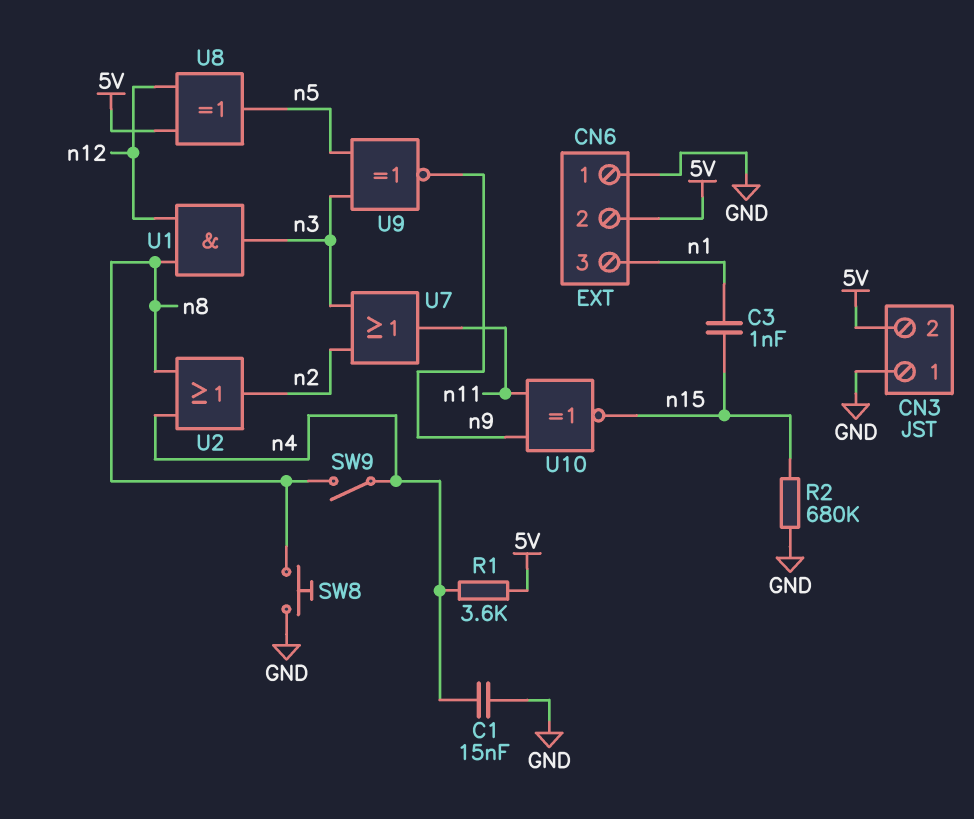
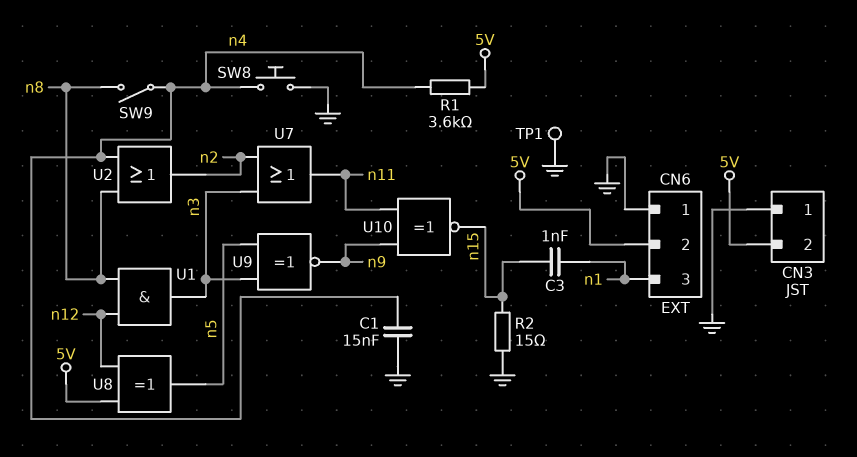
R2: 680k (GND, n15) -> 15 (GND, n15)
SW8: button (GND, n8) -> button (GND, n4)
TP1: none -> test point (GND)

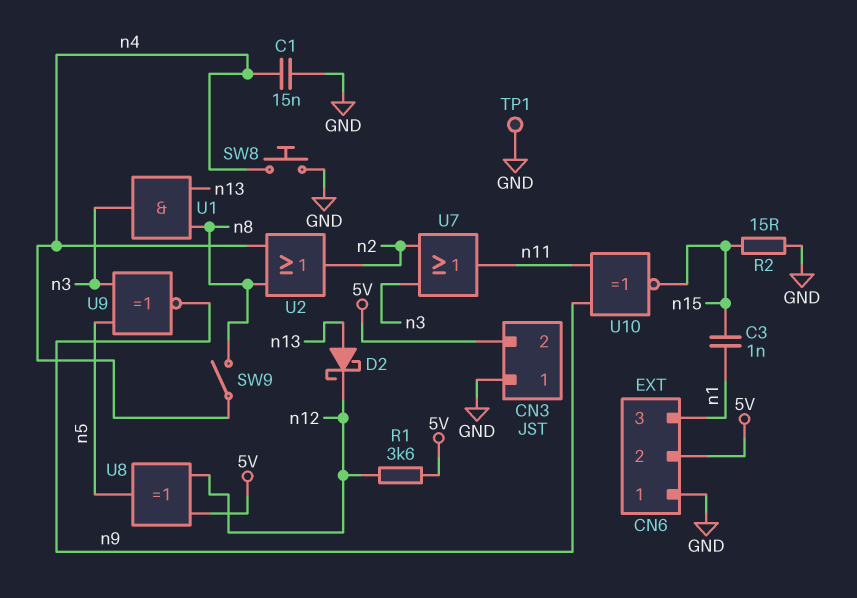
D2: none -> schottky (A n13, K n12)
R1: 3.6k (5V, n4) -> 3.6k (5V, n12)
U1: AND (in n8, in n12, out n3) -> AND (in n8, in n13, out n3)

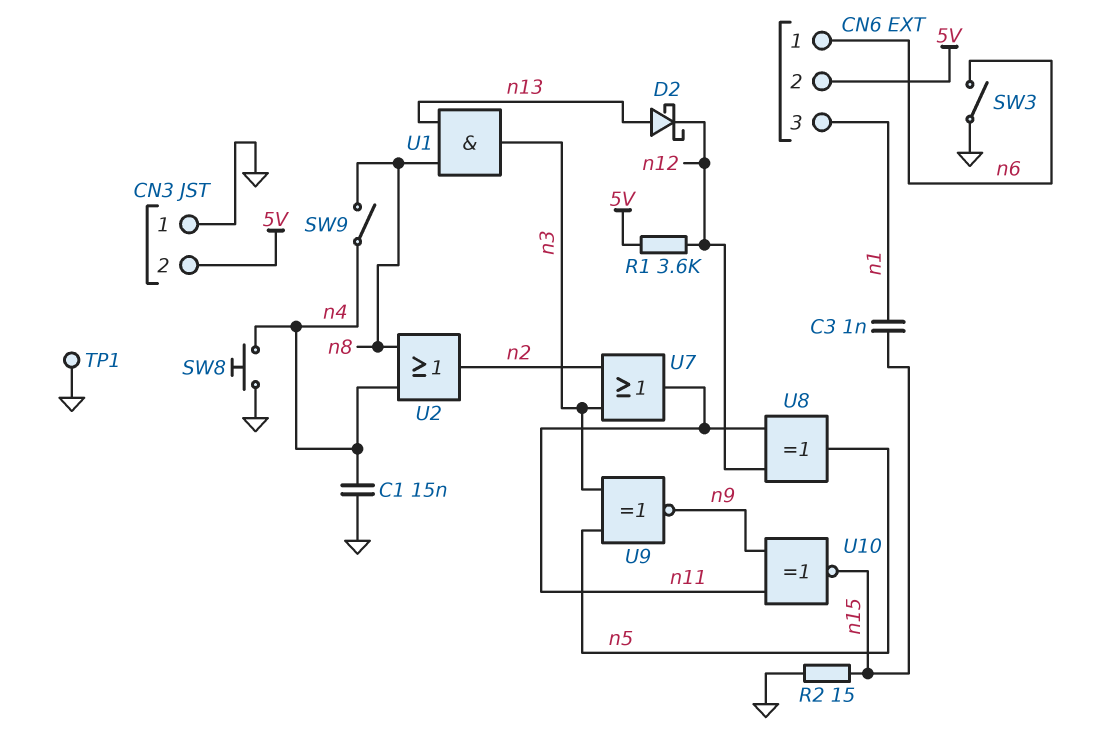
CN6 pin 1: GND -> n6
SW3: none -> switch (GND, n6)
U8: XOR (in 5V, in n12, out n5) -> XOR (in n11, in n12, out n5)

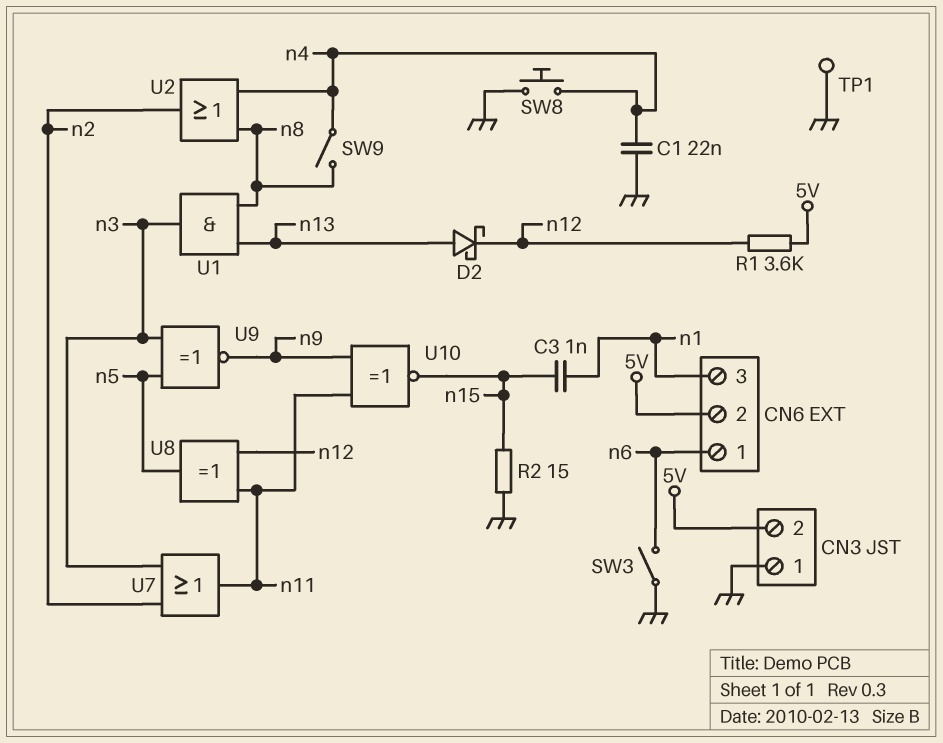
C1: 15nF (GND, n4) -> 22nF (GND, n4)

